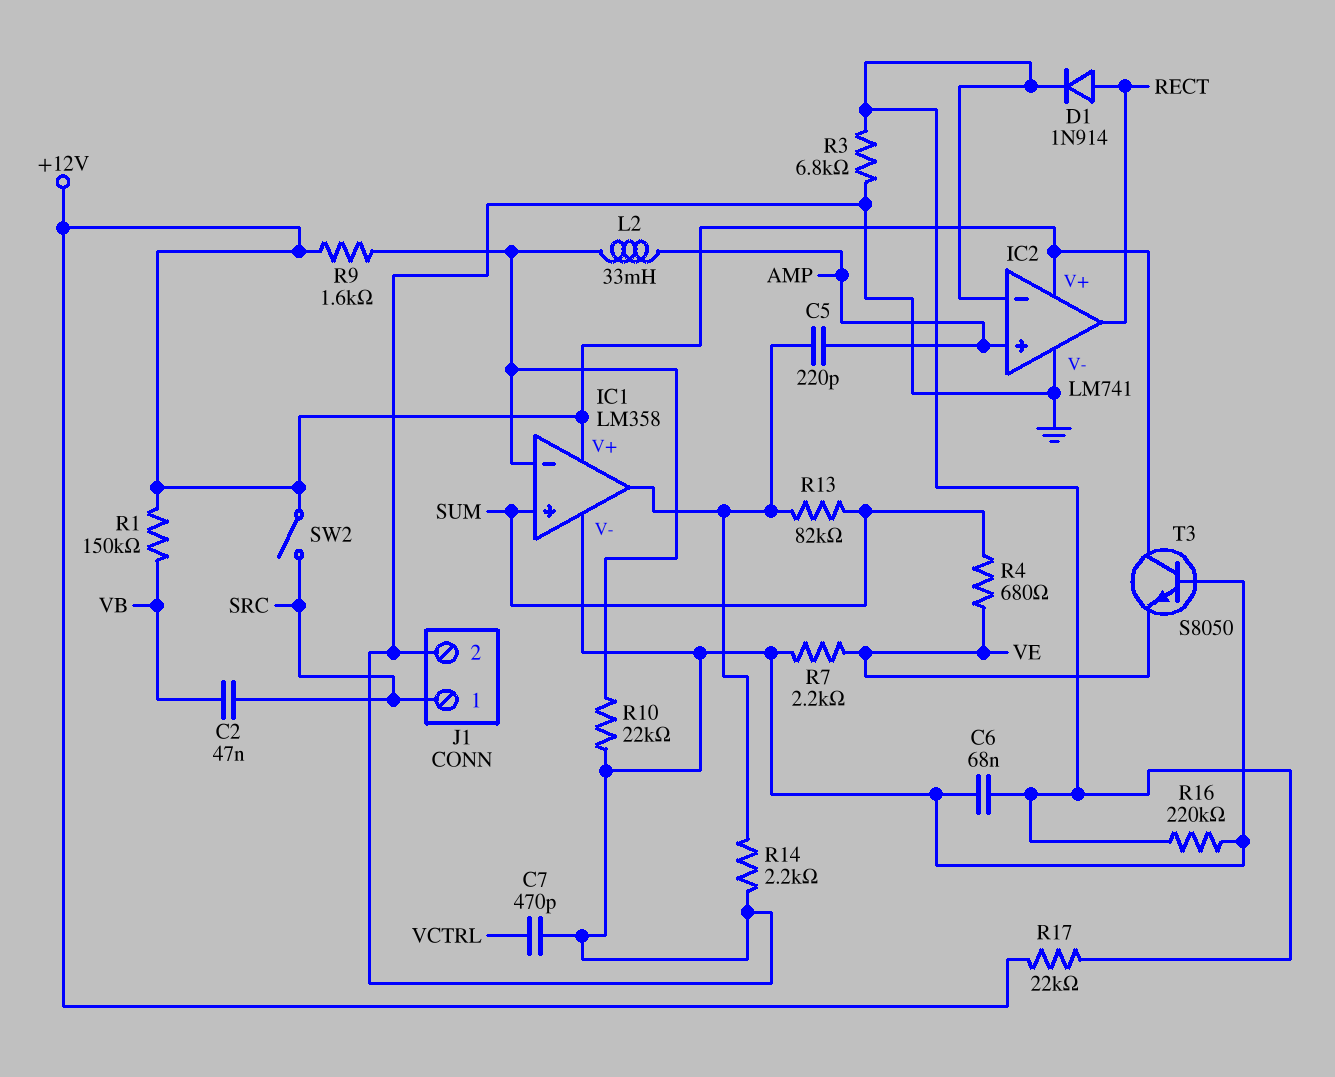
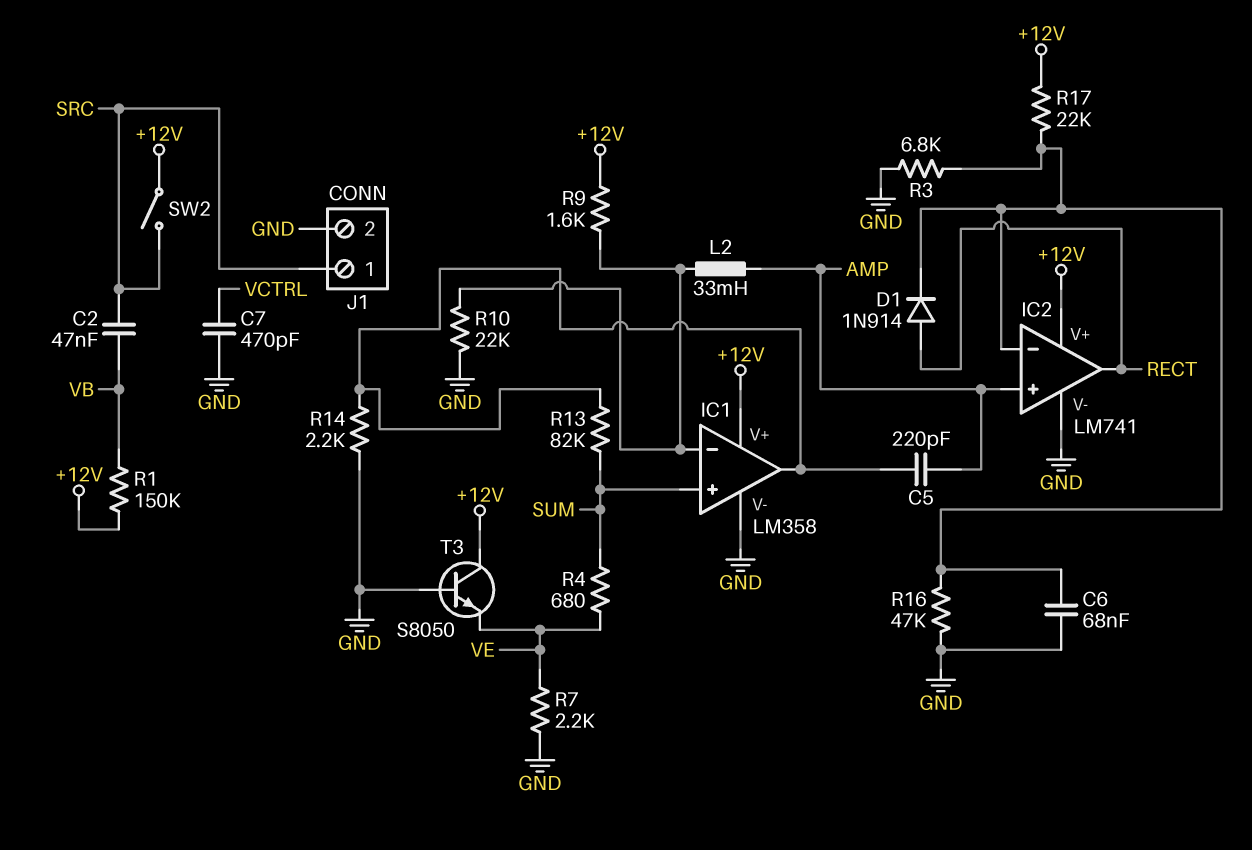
R16: 220k (GND, IC2/in-) -> 47k (GND, IC2/in-)

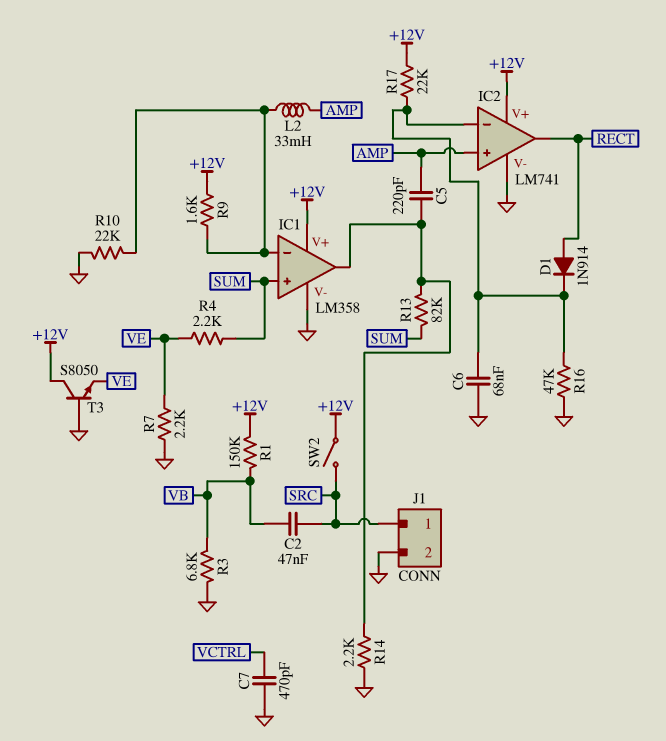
R3: 6.8k (GND, IC2/in-) -> 6.8k (GND, VB)
R4: 680 (SUM, VE) -> 2.2k (SUM, VE)

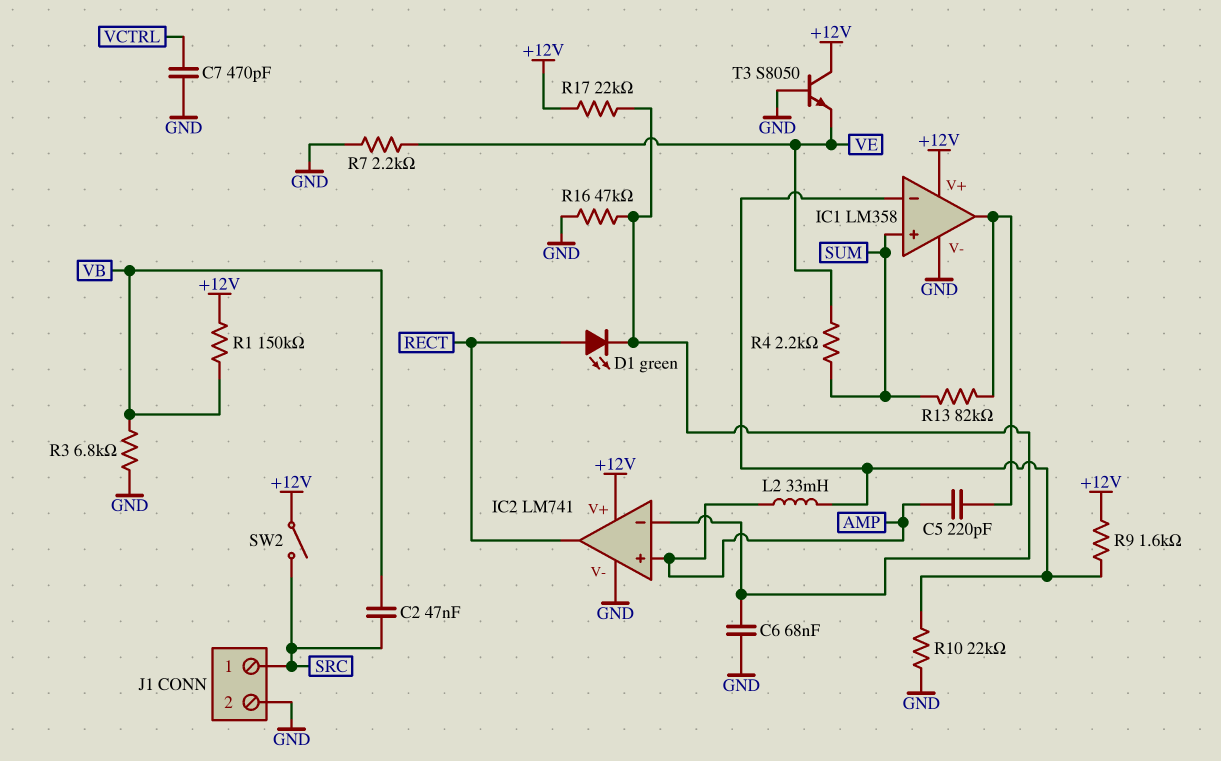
D1: diode 1N914 (A RECT, K IC2/in-) -> LED green (A RECT, K IC2/in-)
R14: 2.2k (GND, IC1/out) -> none

